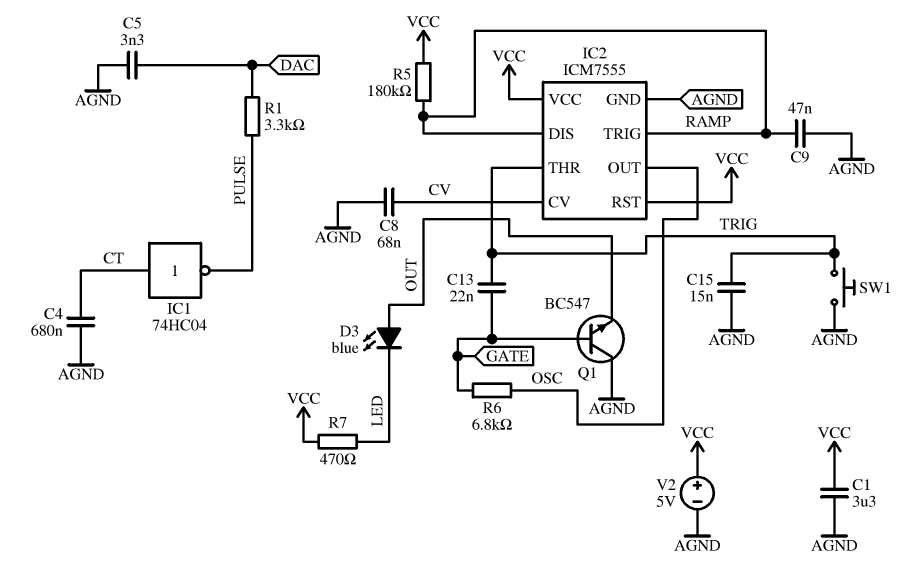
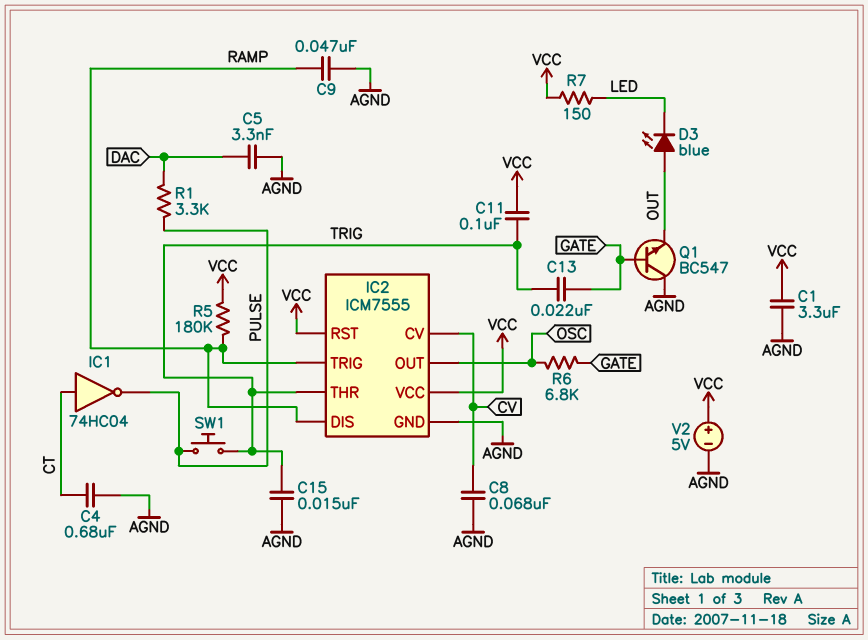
C11: none -> 100nF (TRIG, VCC)
R7: 470 (LED, VCC) -> 150 (LED, VCC)
SW1: button (AGND, TRIG) -> button (PULSE, TRIG)

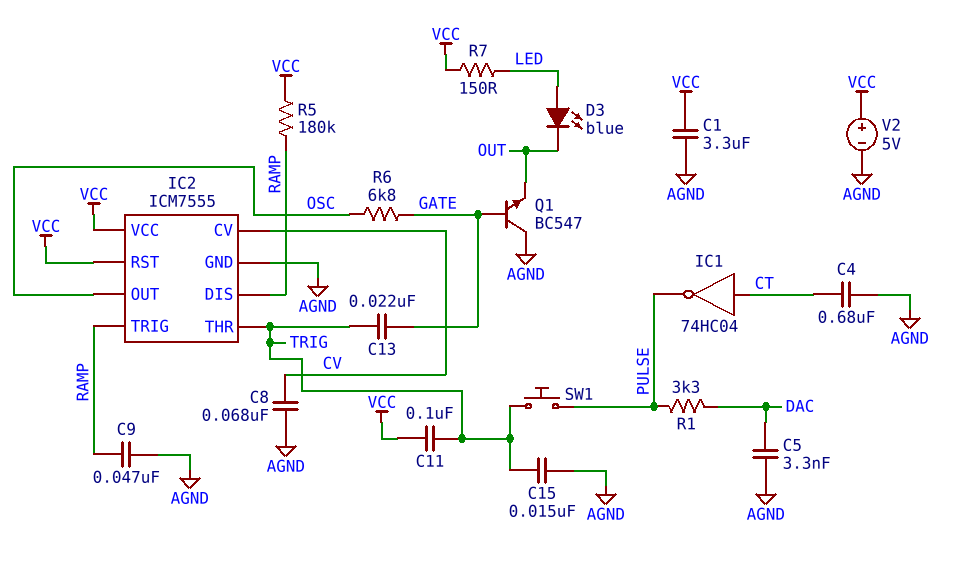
D3: LED blue (A OUT, K LED) -> LED blue (A LED, K OUT)

